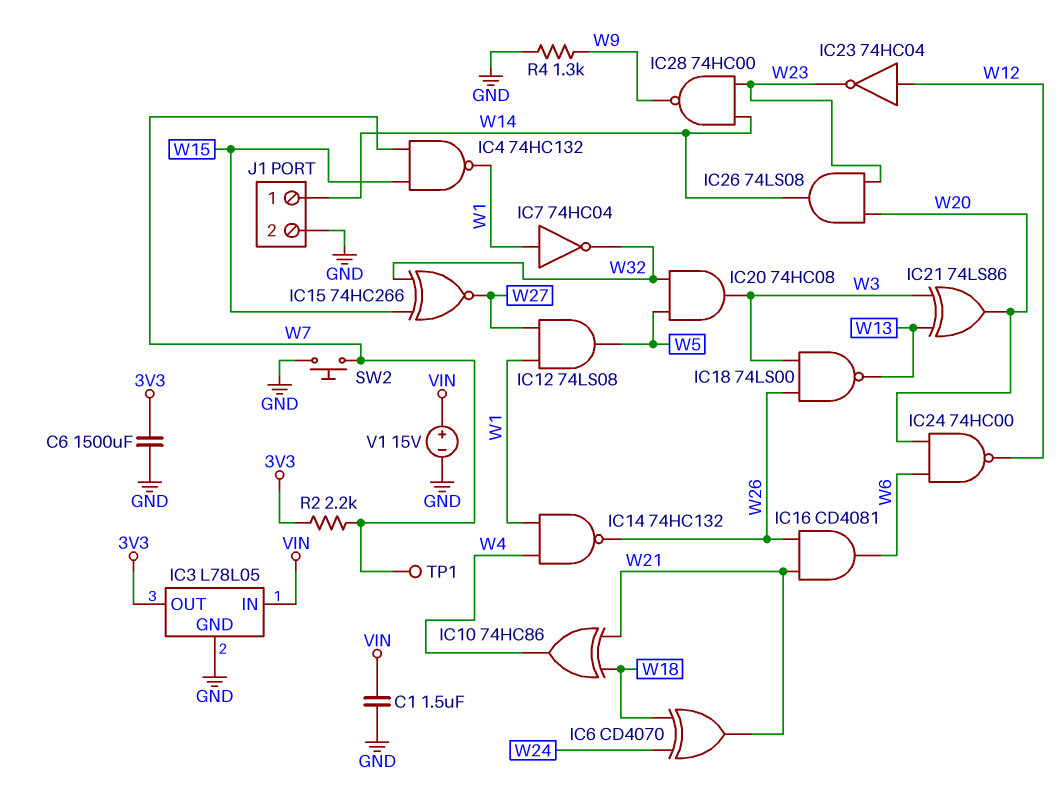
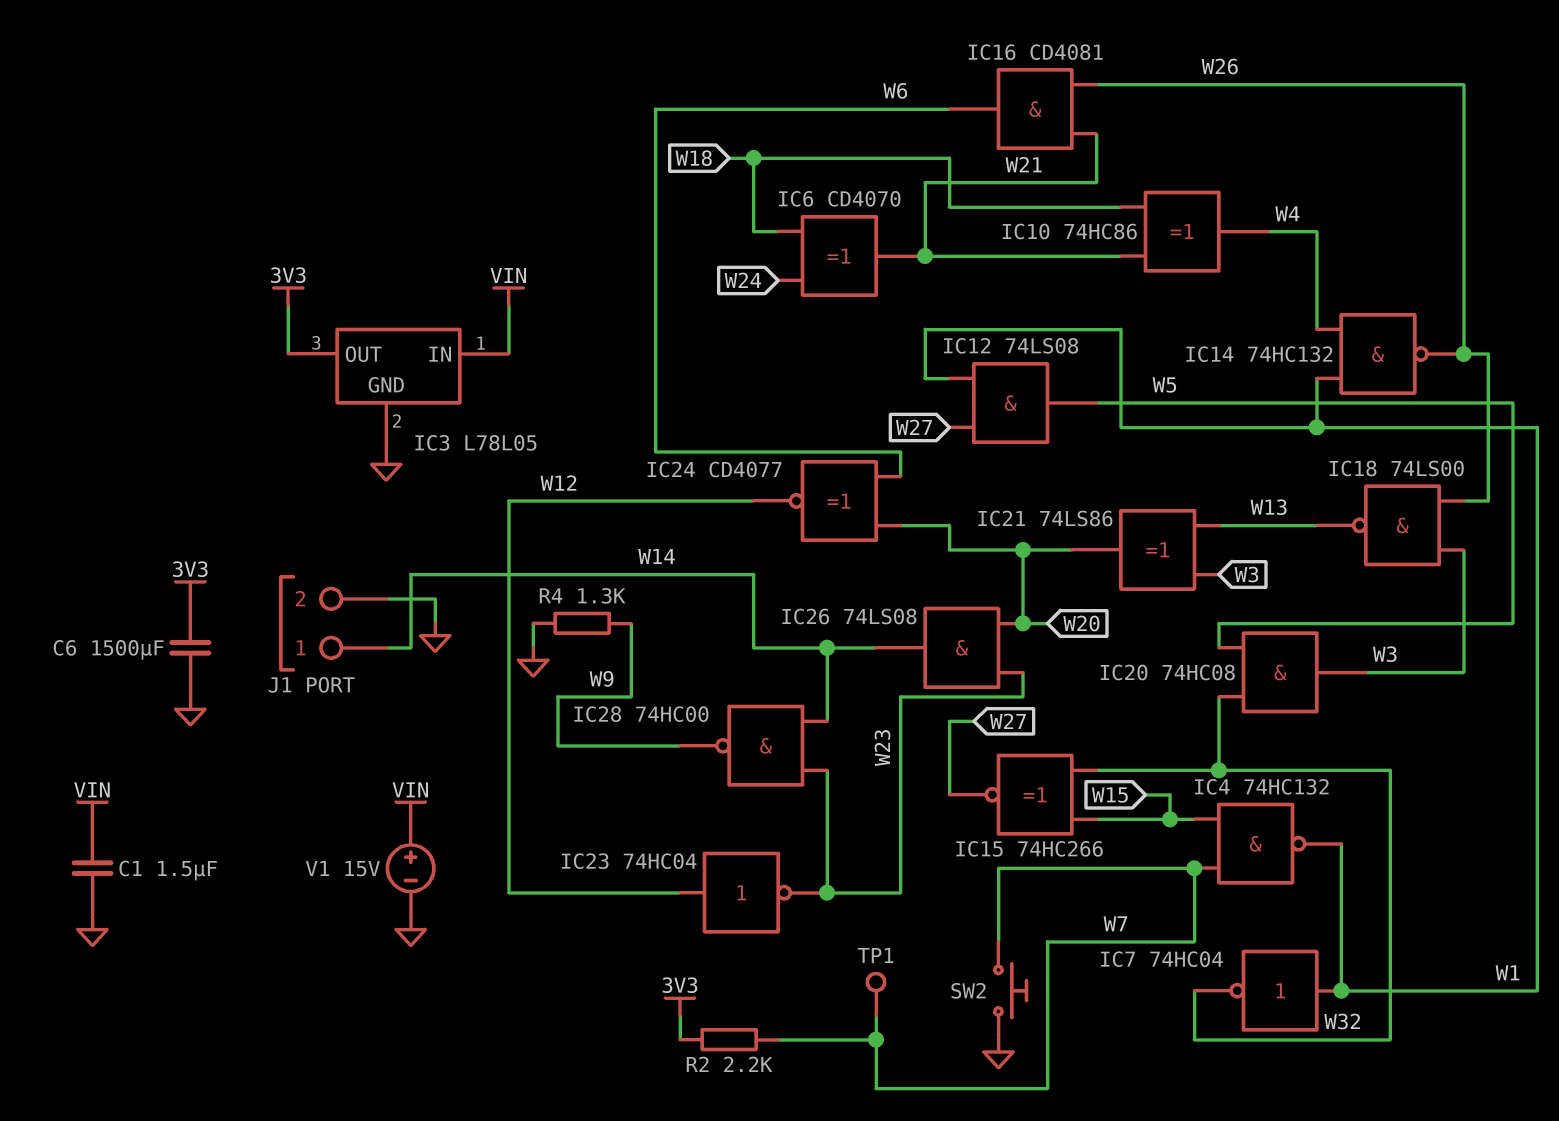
IC24: NAND 74HC00 (in W6, in W20, out W12) -> XNOR CD4077 (in W6, in W20, out W12)

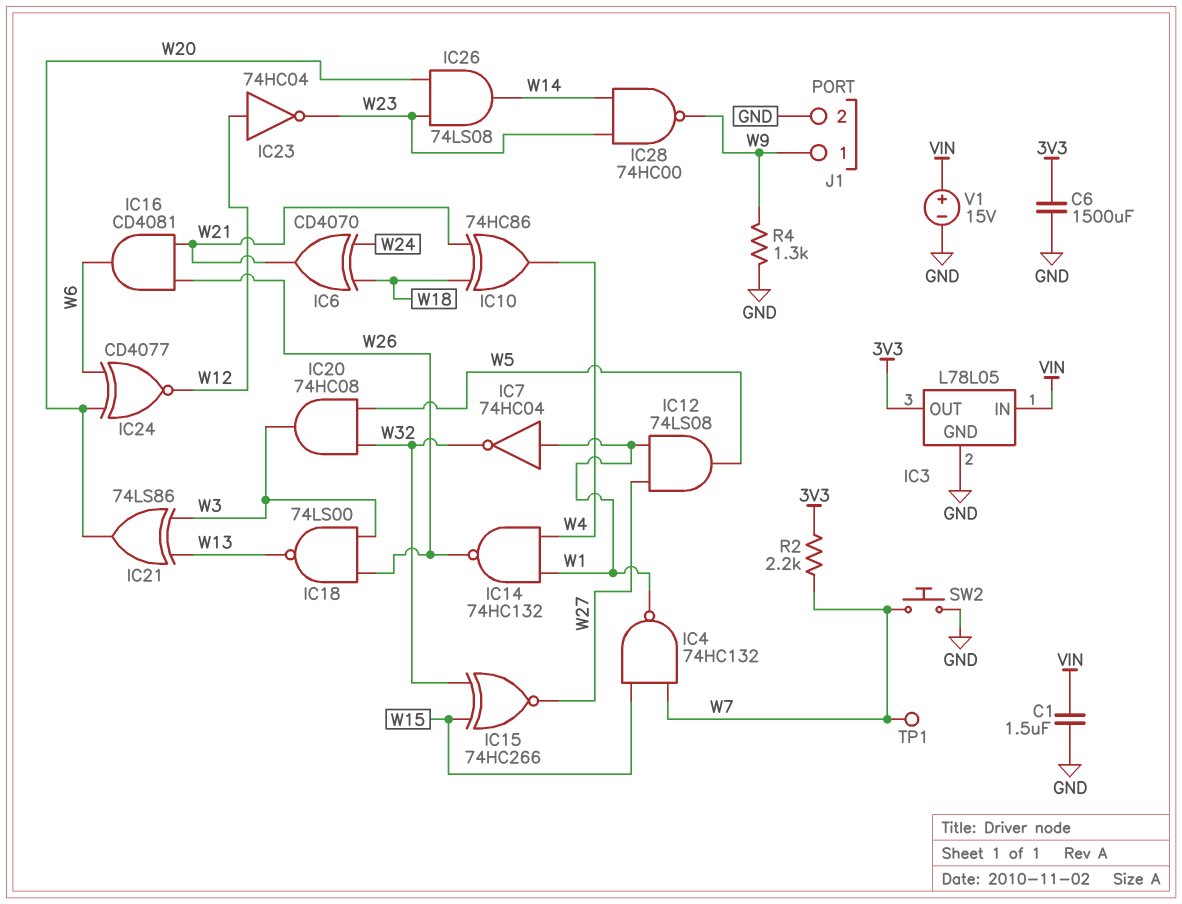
J1 pin 1: W14 -> W9

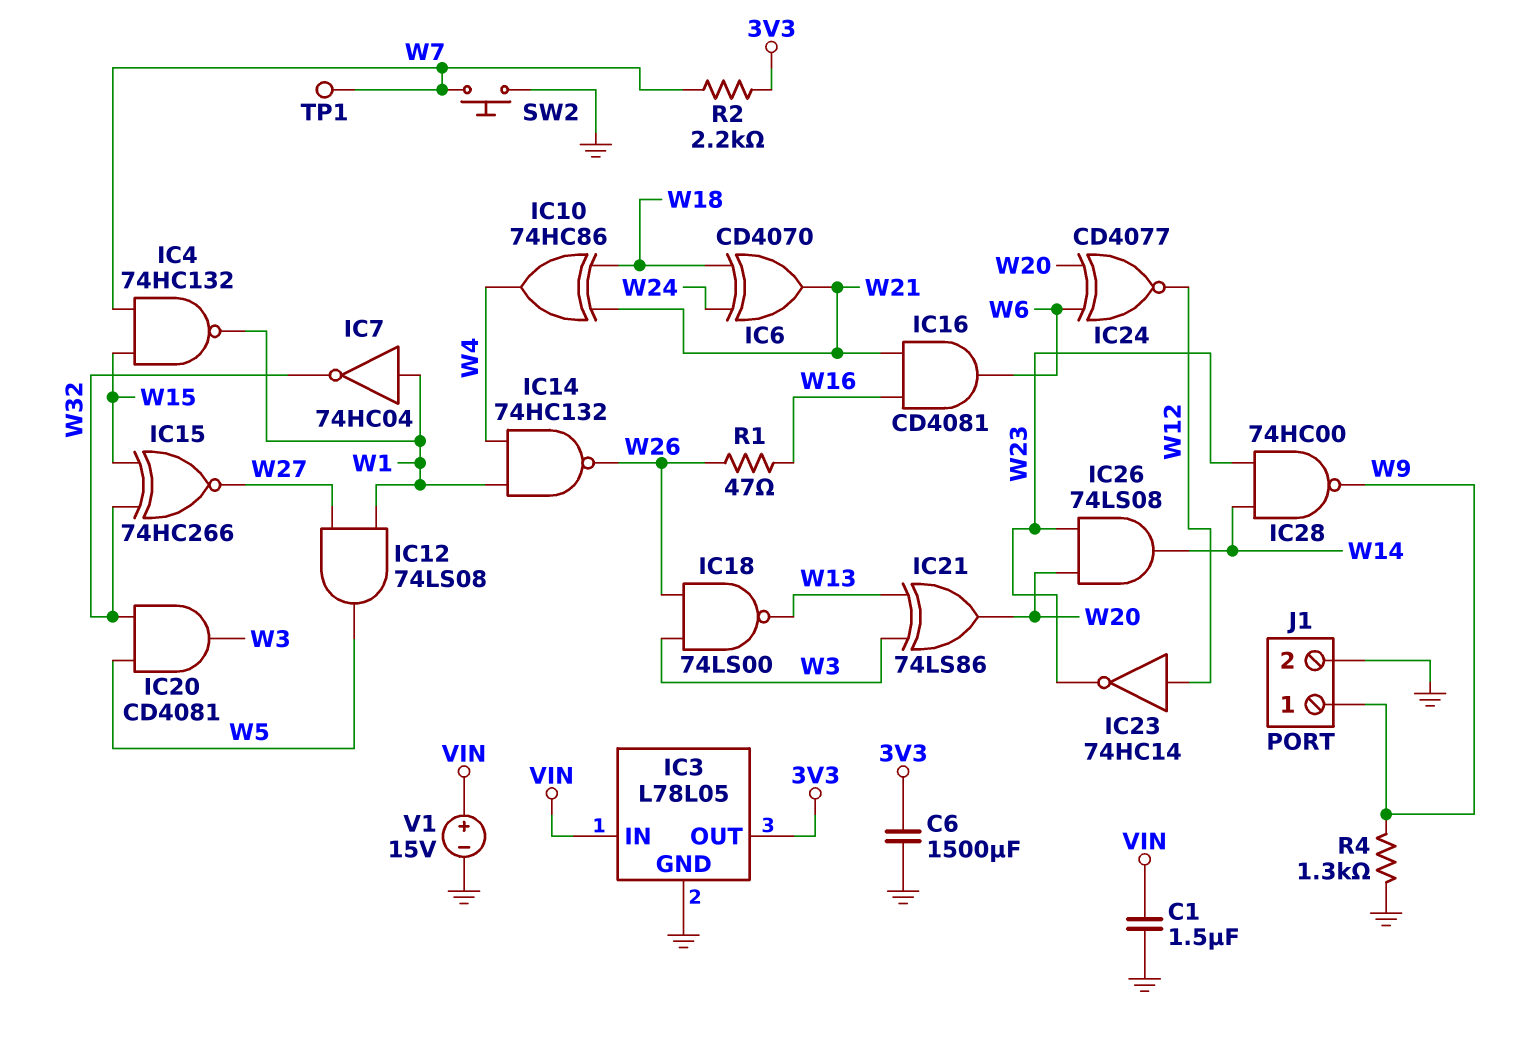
IC16: AND CD4081 (in W21, in W26, out W6) -> AND CD4081 (in W16, in W21, out W6)
IC20: AND 74HC08 (in W5, in W32, out W3) -> AND CD4081 (in W5, in W32, out W3)
IC23: NOT 74HC04 (in W12, out W23) -> NOT 74HC14 (in W12, out W23)
R1: none -> 47 (W16, W26)

